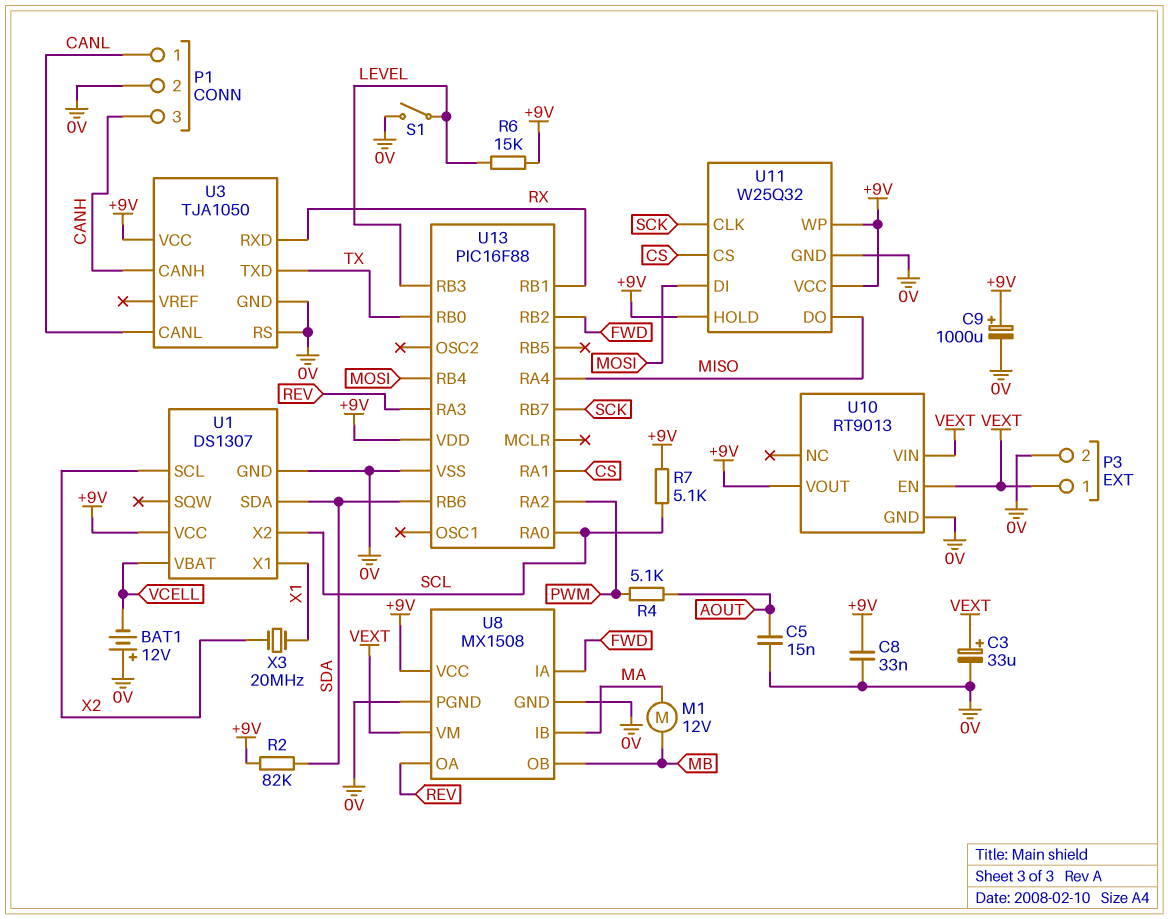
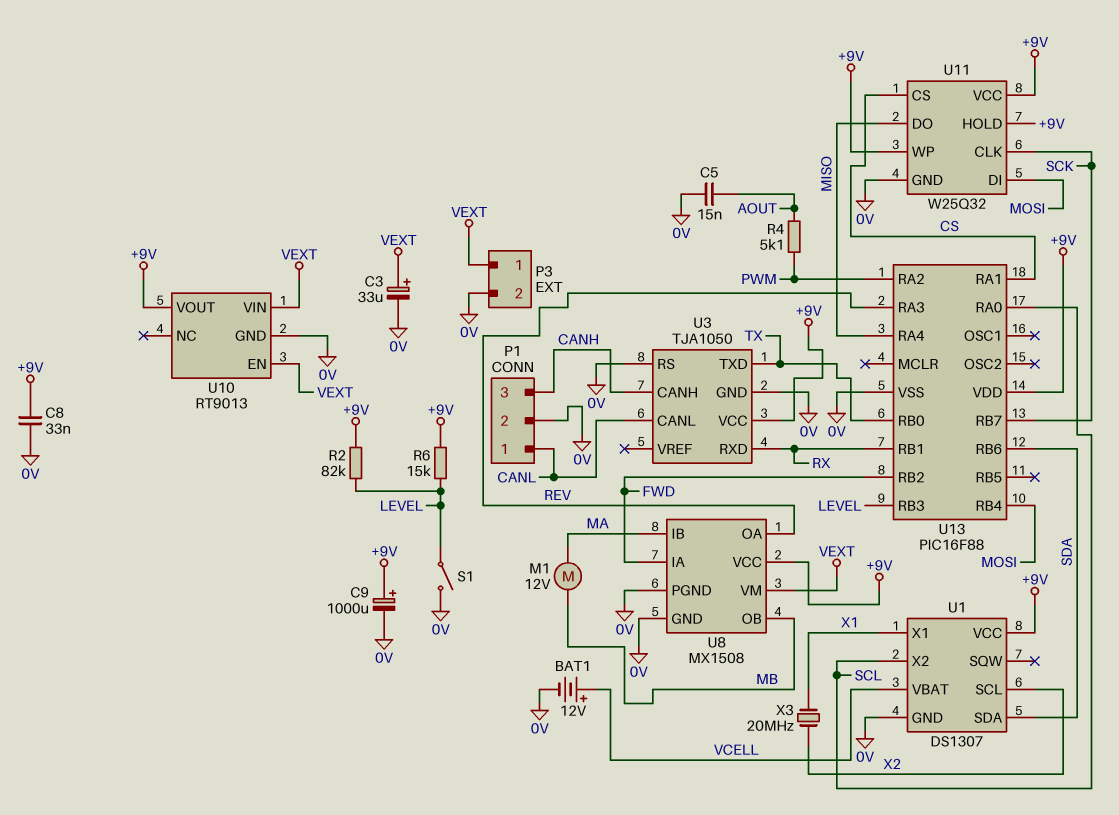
BAT1: 12V (plus 0V, minus VCELL) -> 12V (plus VCELL, minus 0V)
R2: 82k (+9V, SDA) -> 82k (+9V, LEVEL)
R7: 5.1k (+9V, SCL) -> none

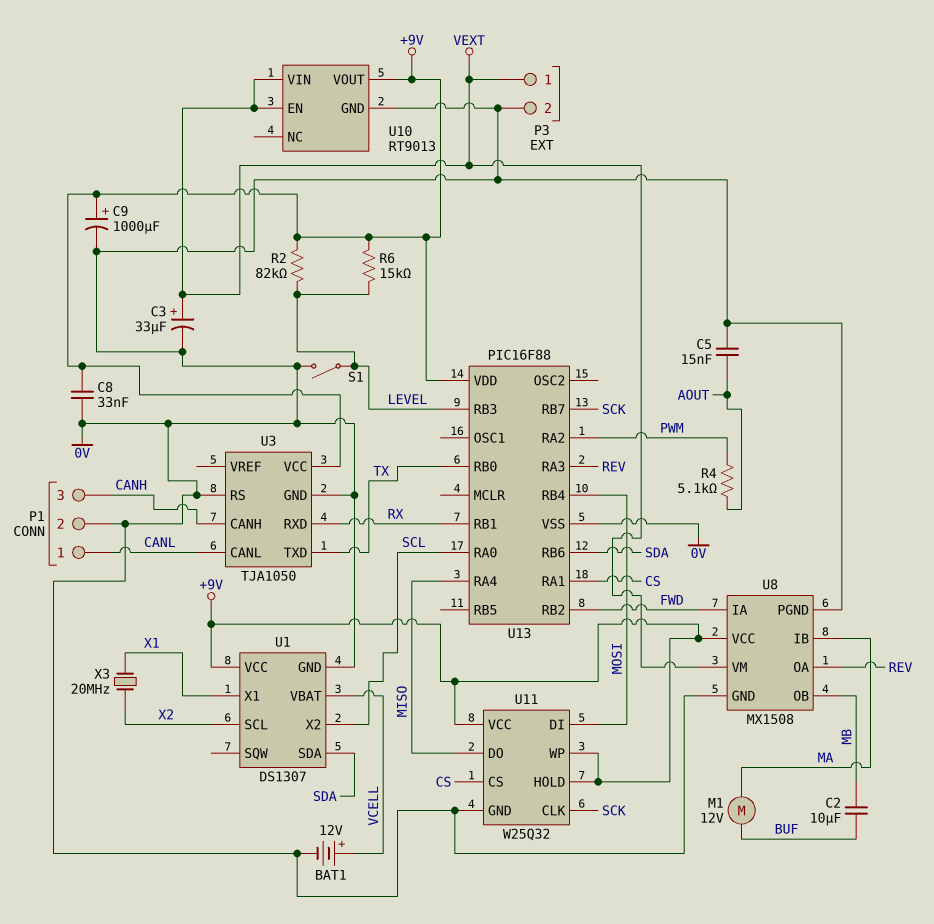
C2: none -> 10uF (BUF, MB)
M1: motor 12V (MA, MB) -> motor 12V (BUF, MA)

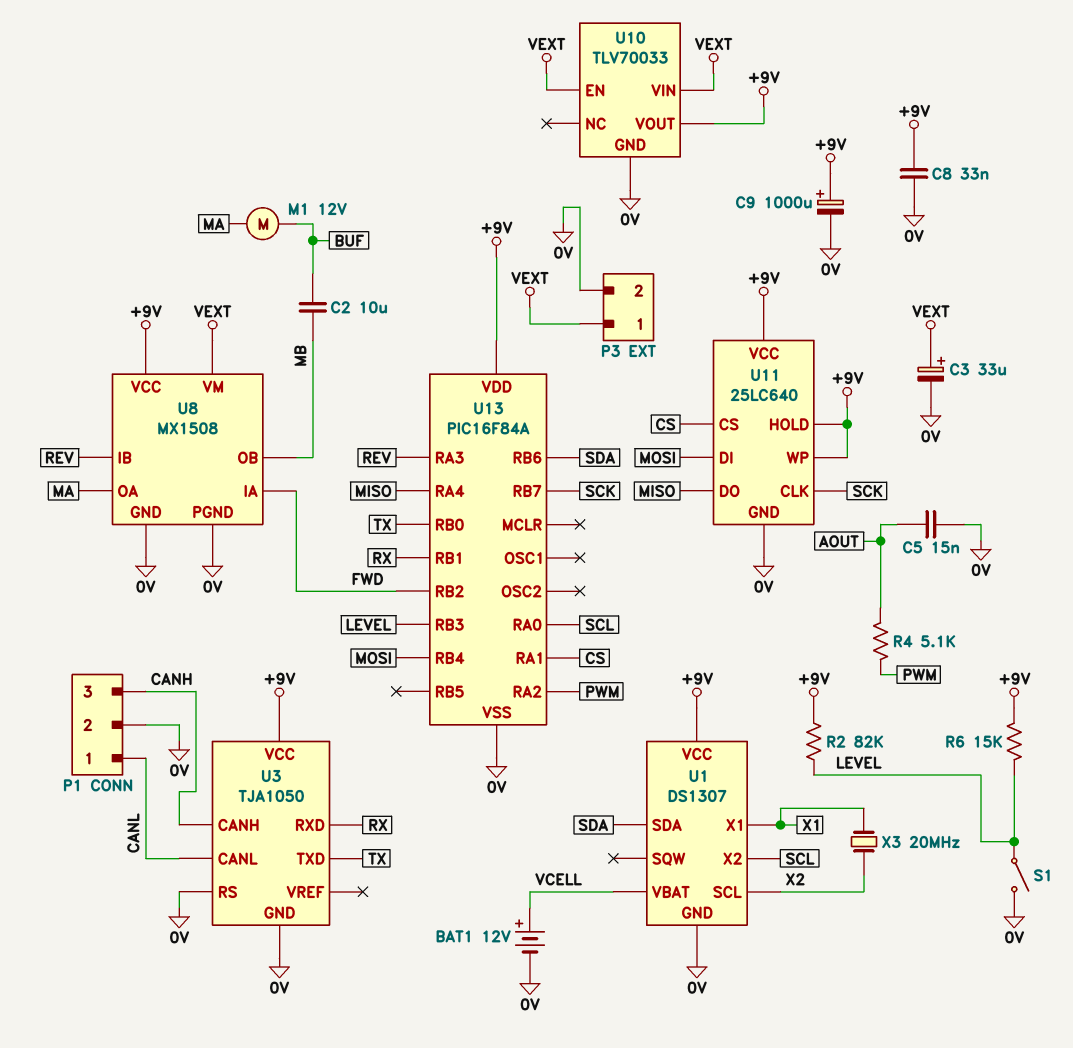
U8 pin IB: MA -> REV
U8 pin OA: REV -> MA
U10: RT9013 -> TLV70033
U11: W25Q32 -> 25LC640
U13: PIC16F88 -> PIC16F84A

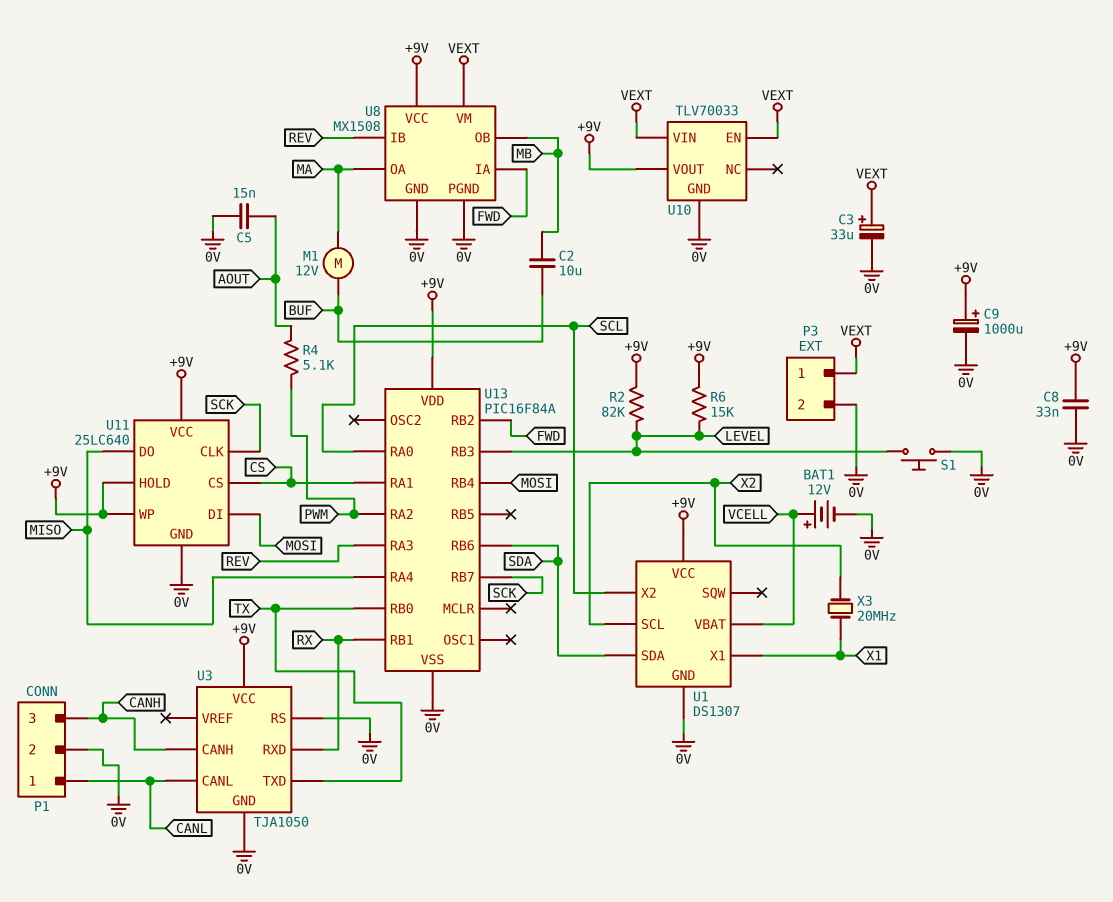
S1: switch (0V, LEVEL) -> button (0V, LEVEL)

